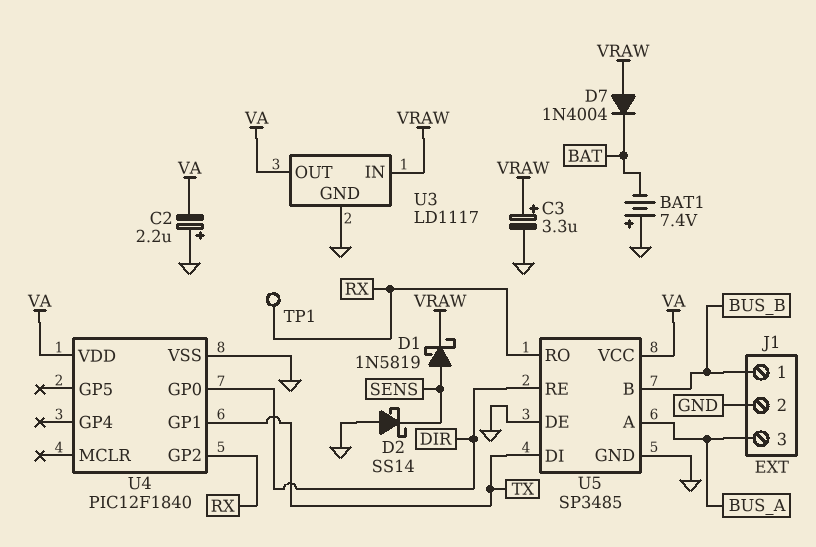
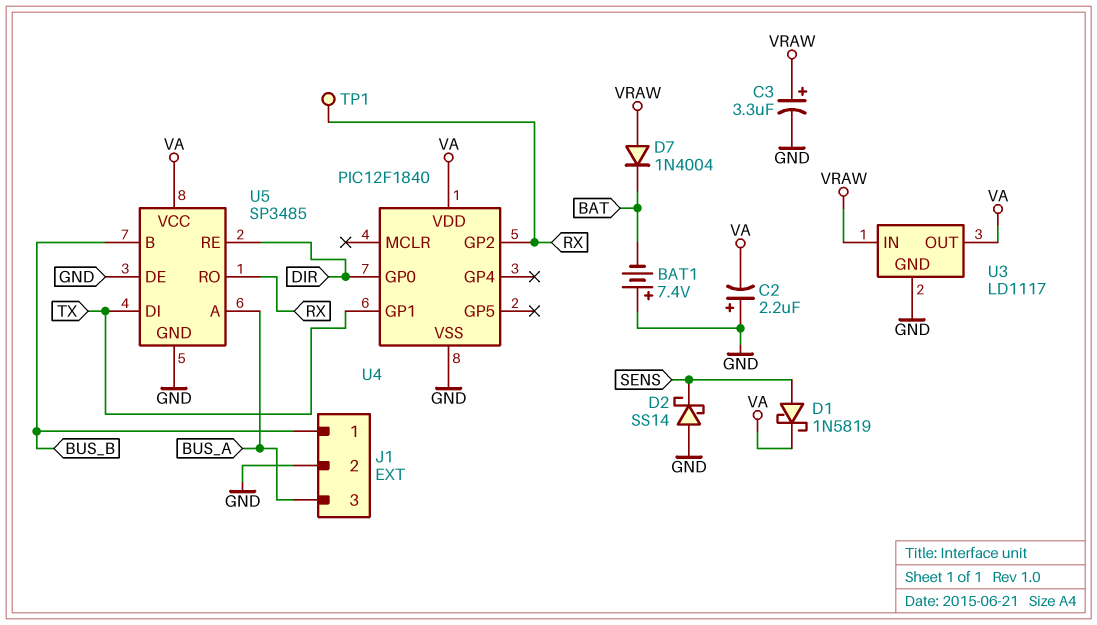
D1: schottky 1N5819 (A SENS, K VRAW) -> schottky 1N5819 (A SENS, K VA)

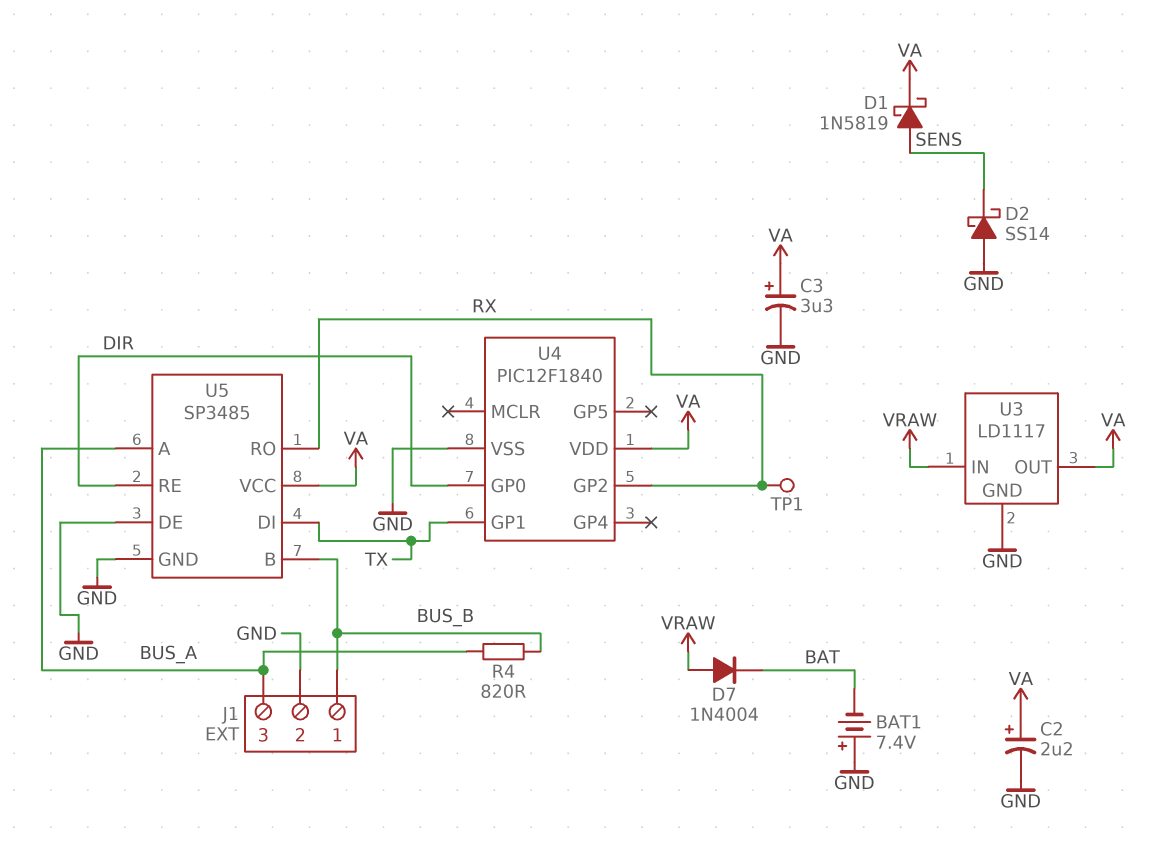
C2: 2.2uF (plus GND, minus VA) -> 2.2uF (plus VA, minus GND)
C3: 3.3uF (plus VRAW, minus GND) -> 3.3uF (plus VA, minus GND)
R4: none -> 820 (BUS_A, BUS_B)

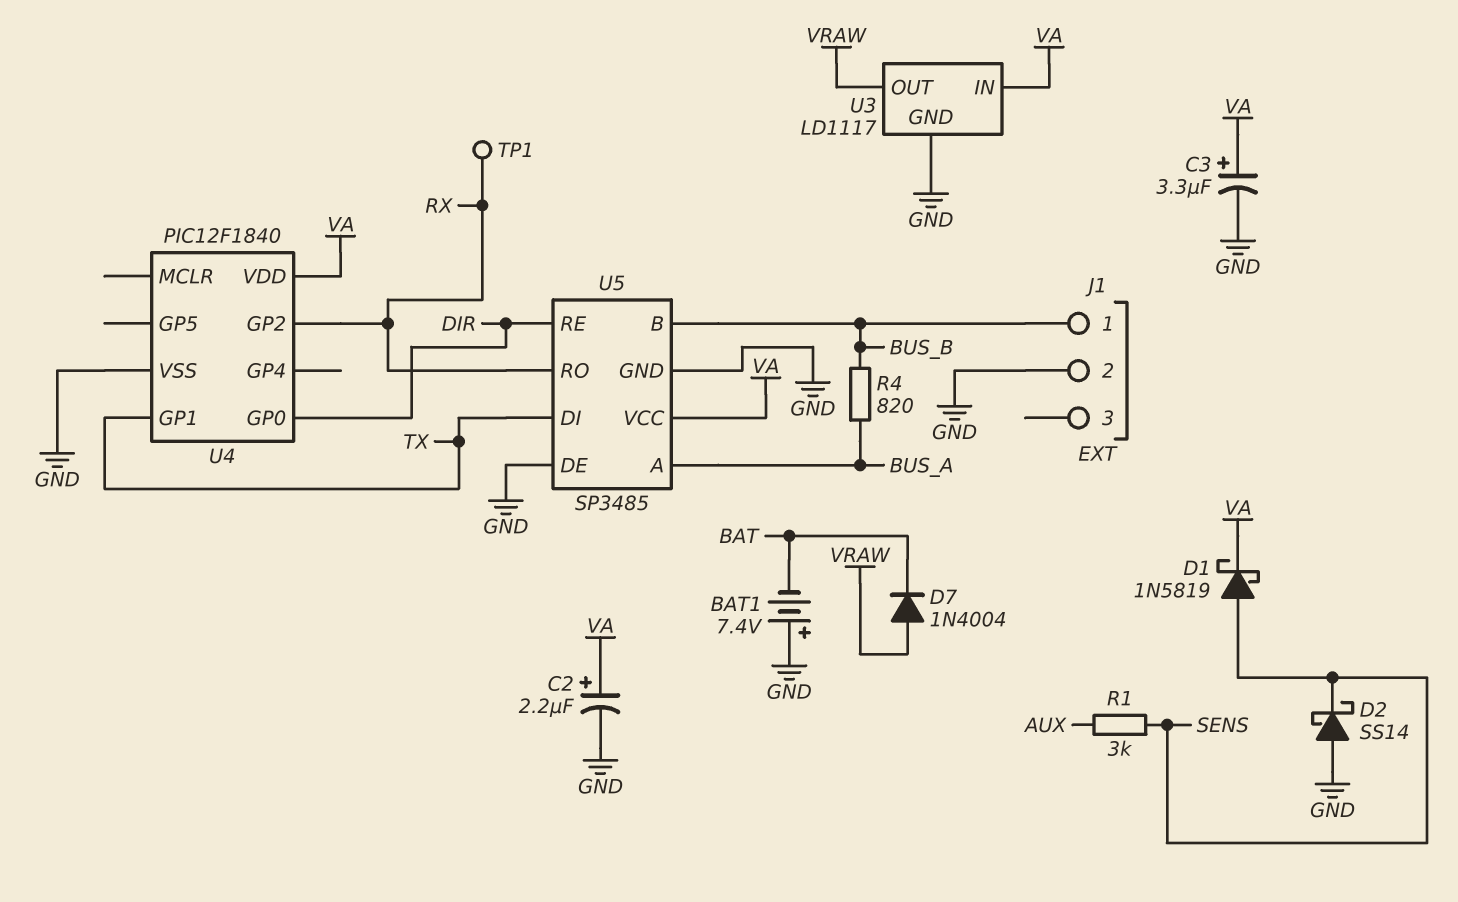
J1 pin 3: BUS_A -> none
R1: none -> 3k (AUX, SENS)
U3 pin IN: VRAW -> VA
U3 pin OUT: VA -> VRAW

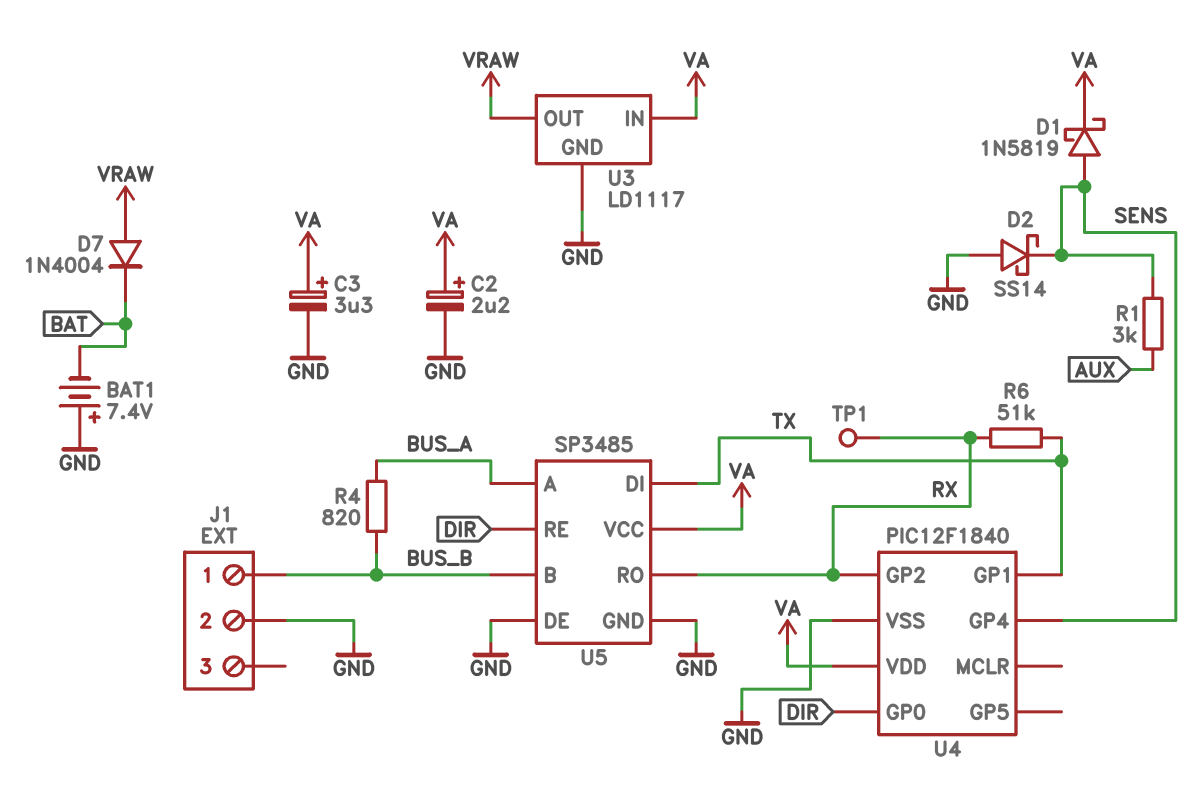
R6: none -> 51k (RX, TX)
U4 pin GP4: none -> SENS

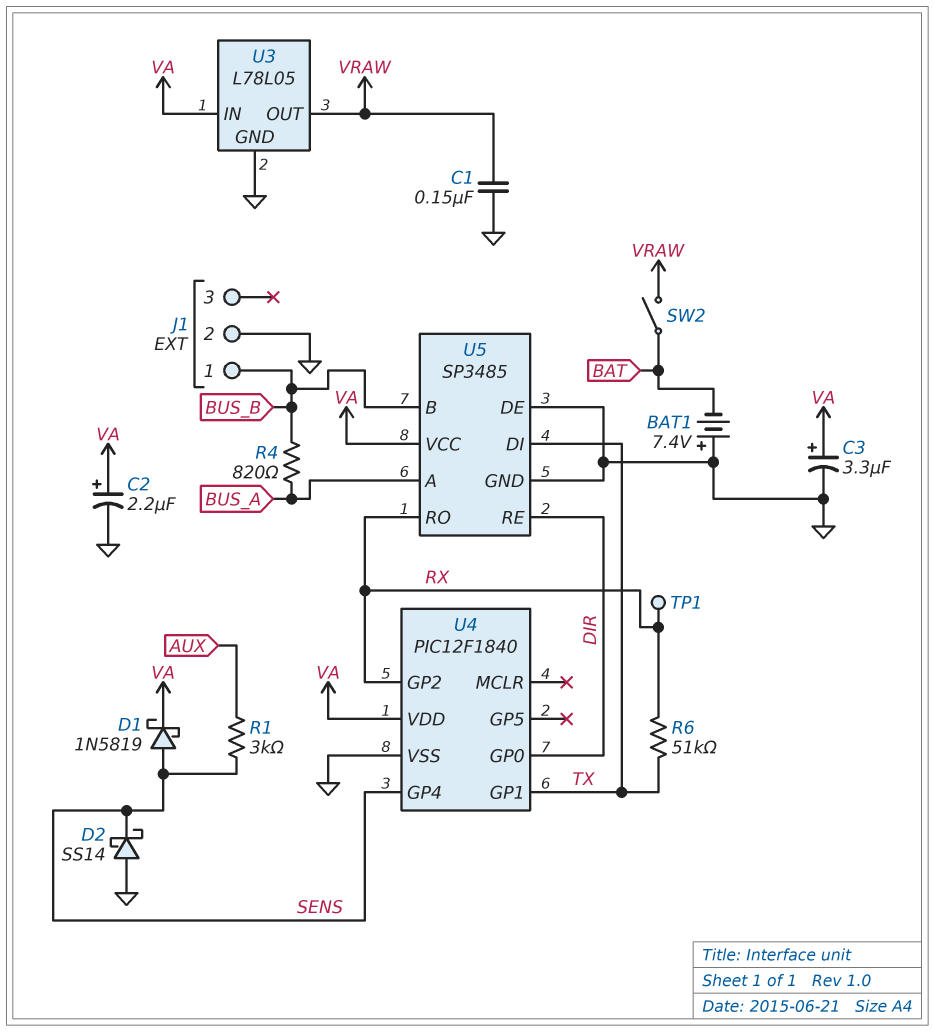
C1: none -> 150nF (GND, VRAW)
D7: diode 1N4004 (A VRAW, K BAT) -> none
SW2: none -> switch (BAT, VRAW)
U3: LD1117 -> L78L05

